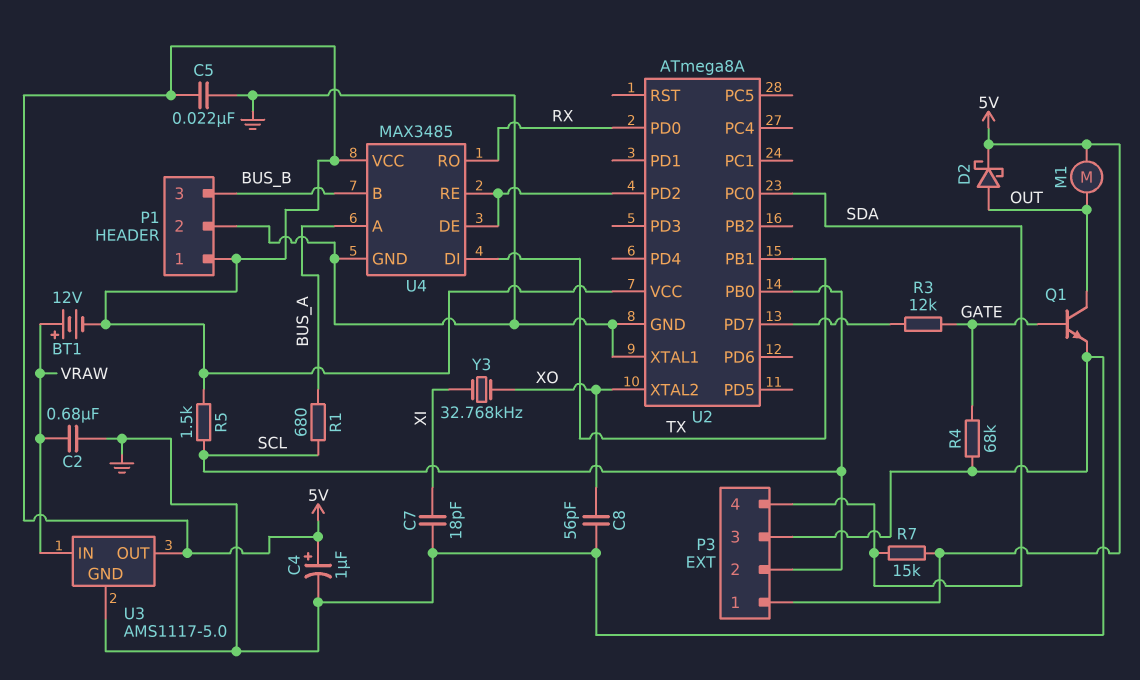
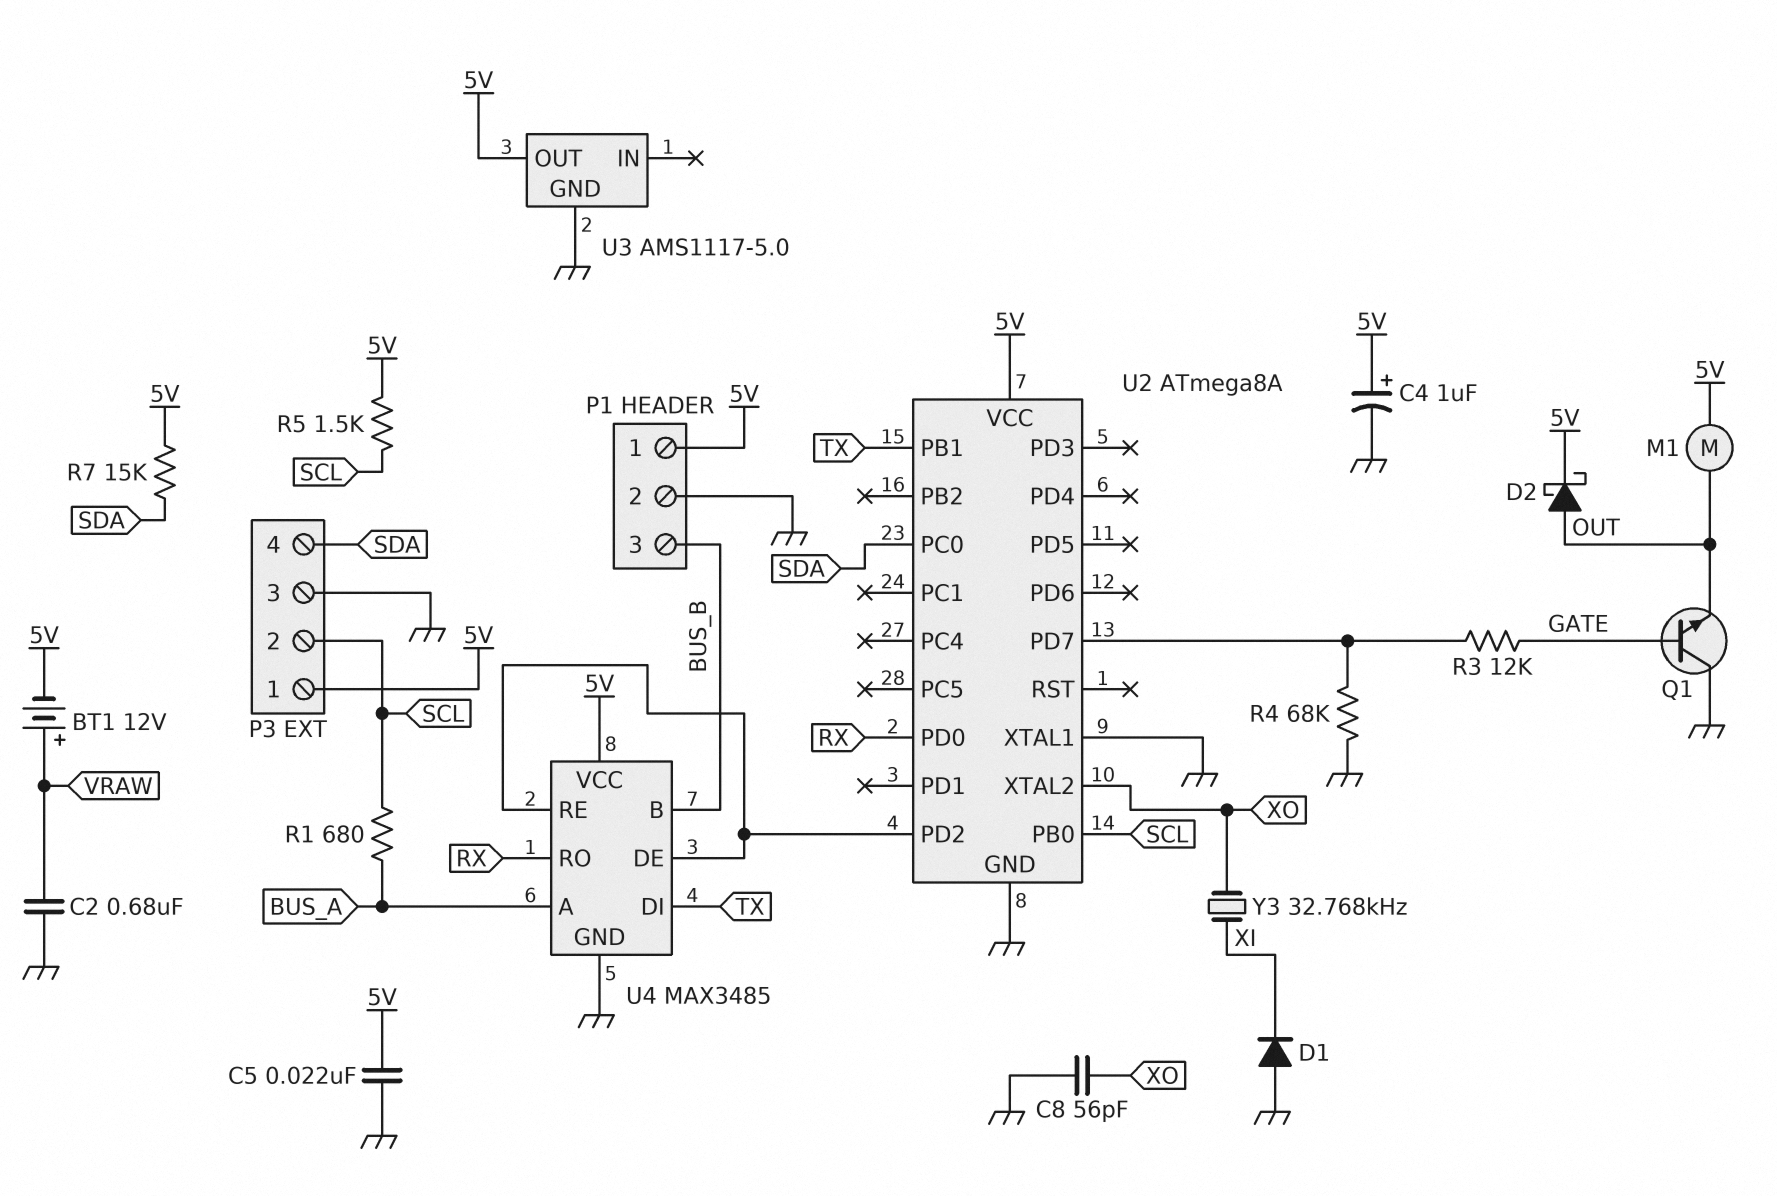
C7: 18pF (GND, XI) -> none
D1: none -> diode (A GND, K XI)
Q1: NPN (B GATE, C OUT, E GND) -> NPN (B GATE, C GND, E OUT)
R4: 68k (GATE, GND) -> 68k (GND, U2/PD7)
U3 pin IN: VRAW -> none

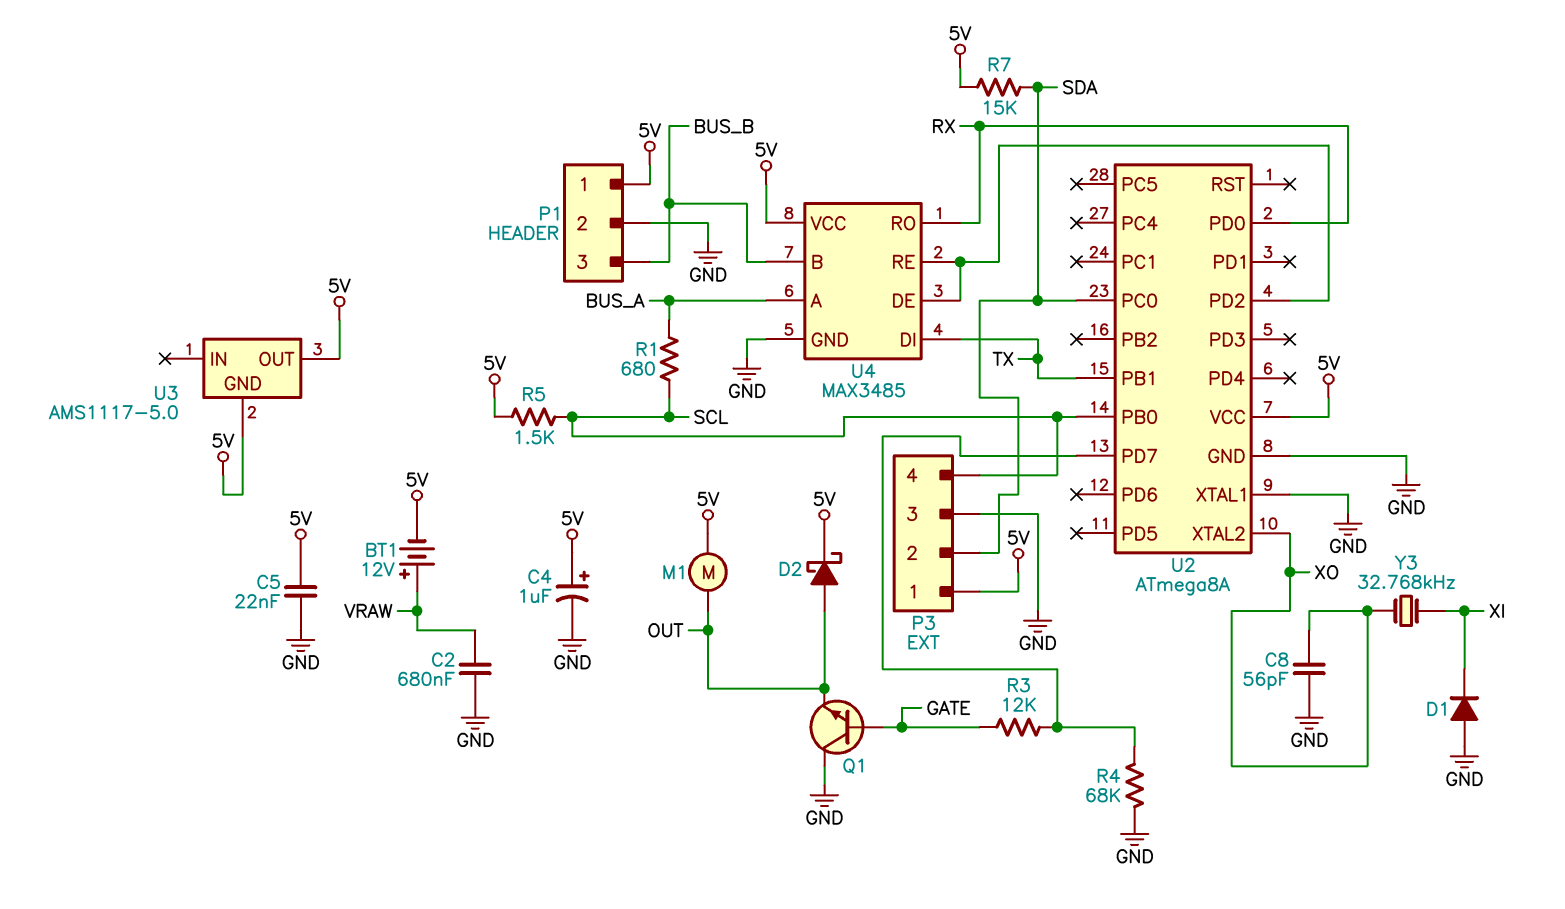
P3 pin 2: SCL -> SDA
P3 pin 4: SDA -> SCL
U3 pin GND: GND -> 5V

